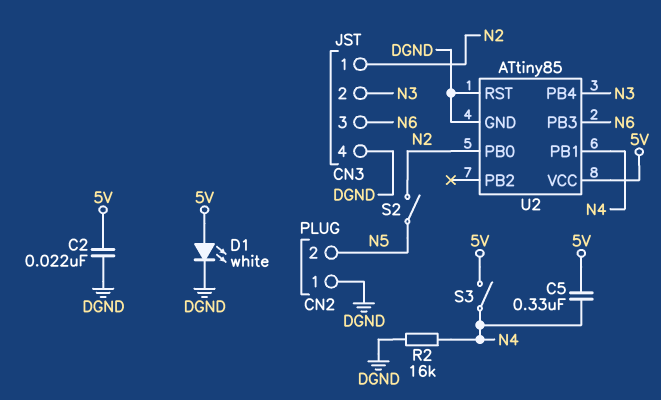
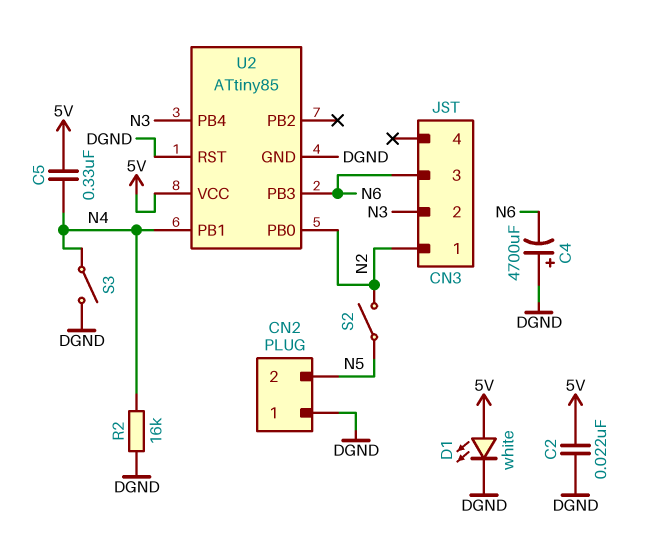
C4: none -> 4700uF (plus DGND, minus N6)
CN3 pin 4: DGND -> none
S3: switch (5V, N4) -> switch (DGND, N4)

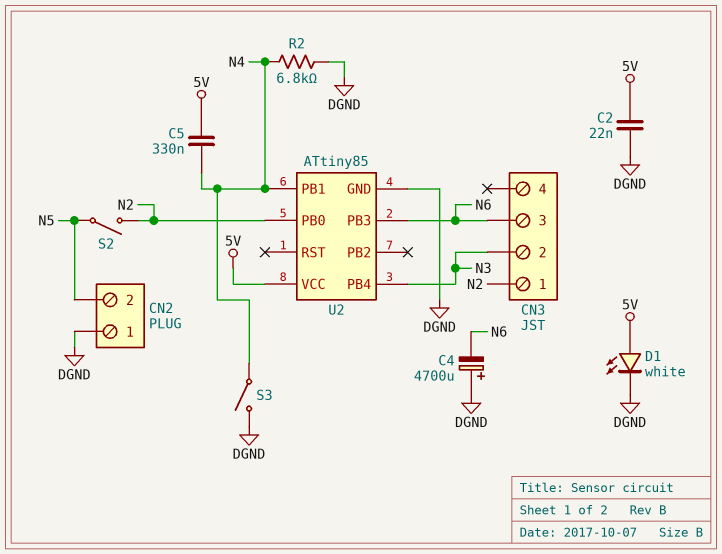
R2: 16k (DGND, N4) -> 6.8k (DGND, N4)
U2 pin RST: DGND -> none

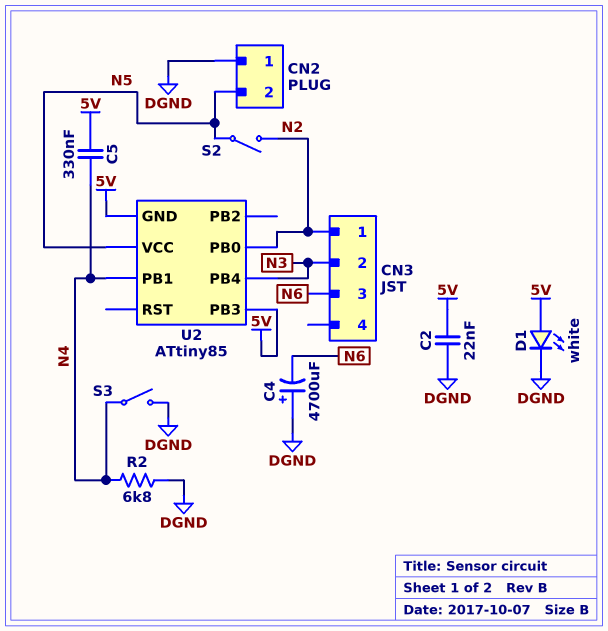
U2 pin GND: DGND -> 5V
U2 pin PB3: N6 -> 5V
U2 pin VCC: 5V -> N5

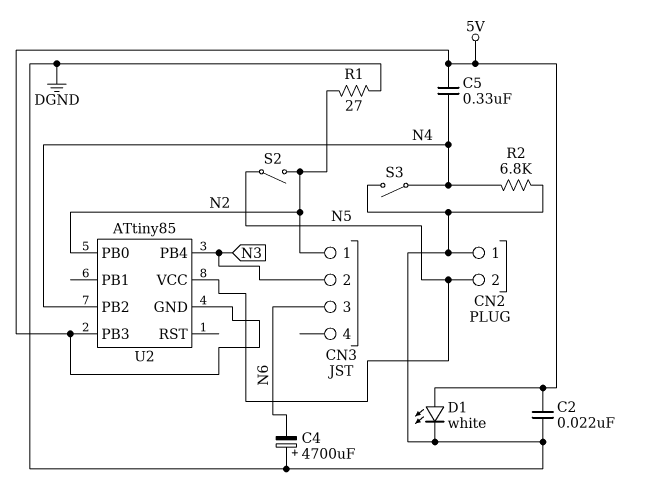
R1: none -> 27 (DGND, N2)
U2 pin PB1: N4 -> none
U2 pin PB2: none -> N4

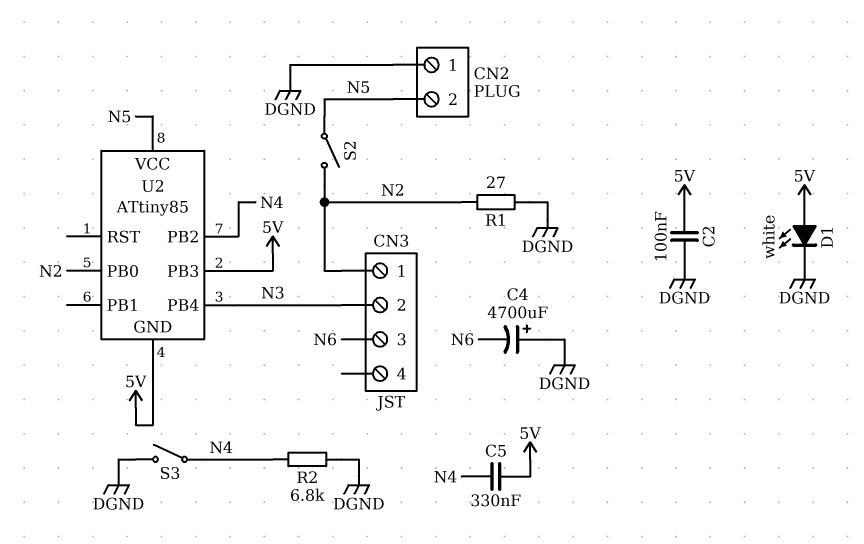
C2: 22nF (5V, DGND) -> 100nF (5V, DGND)

